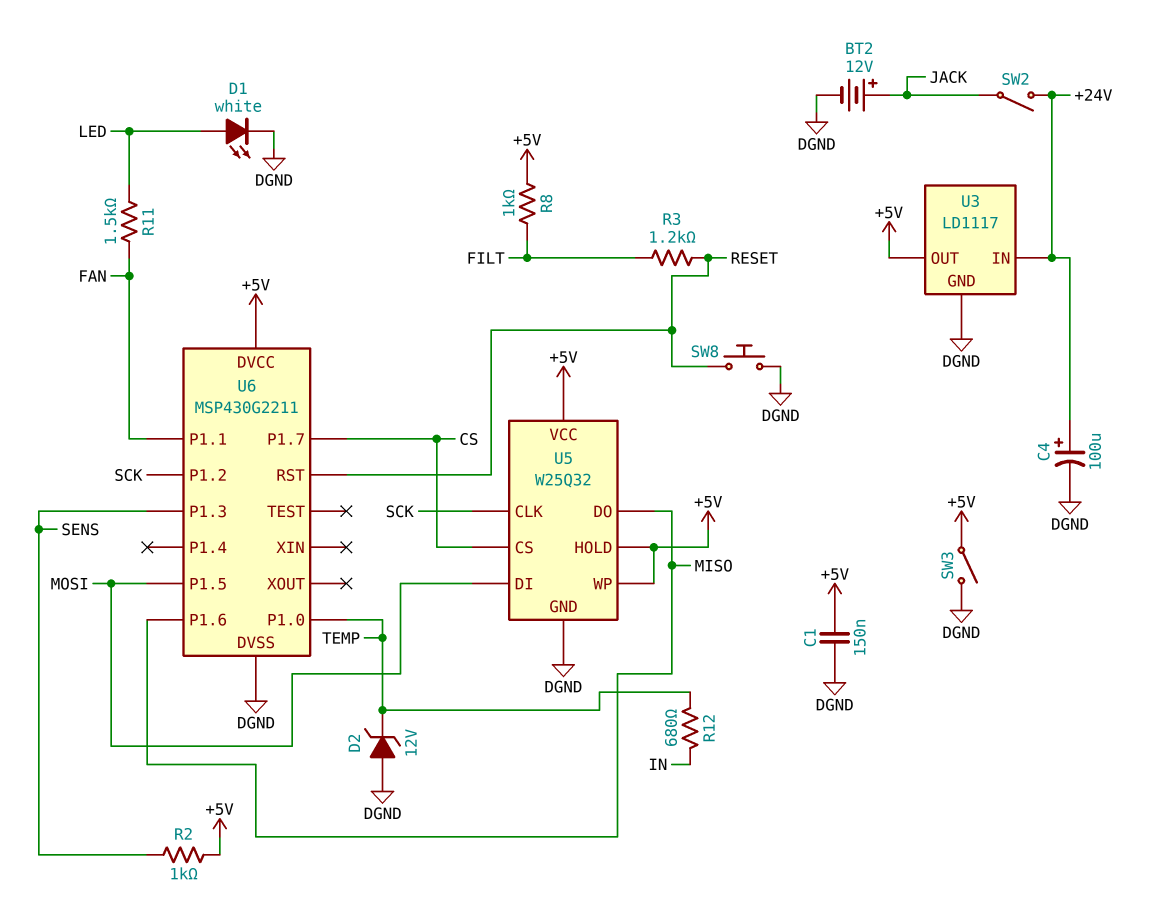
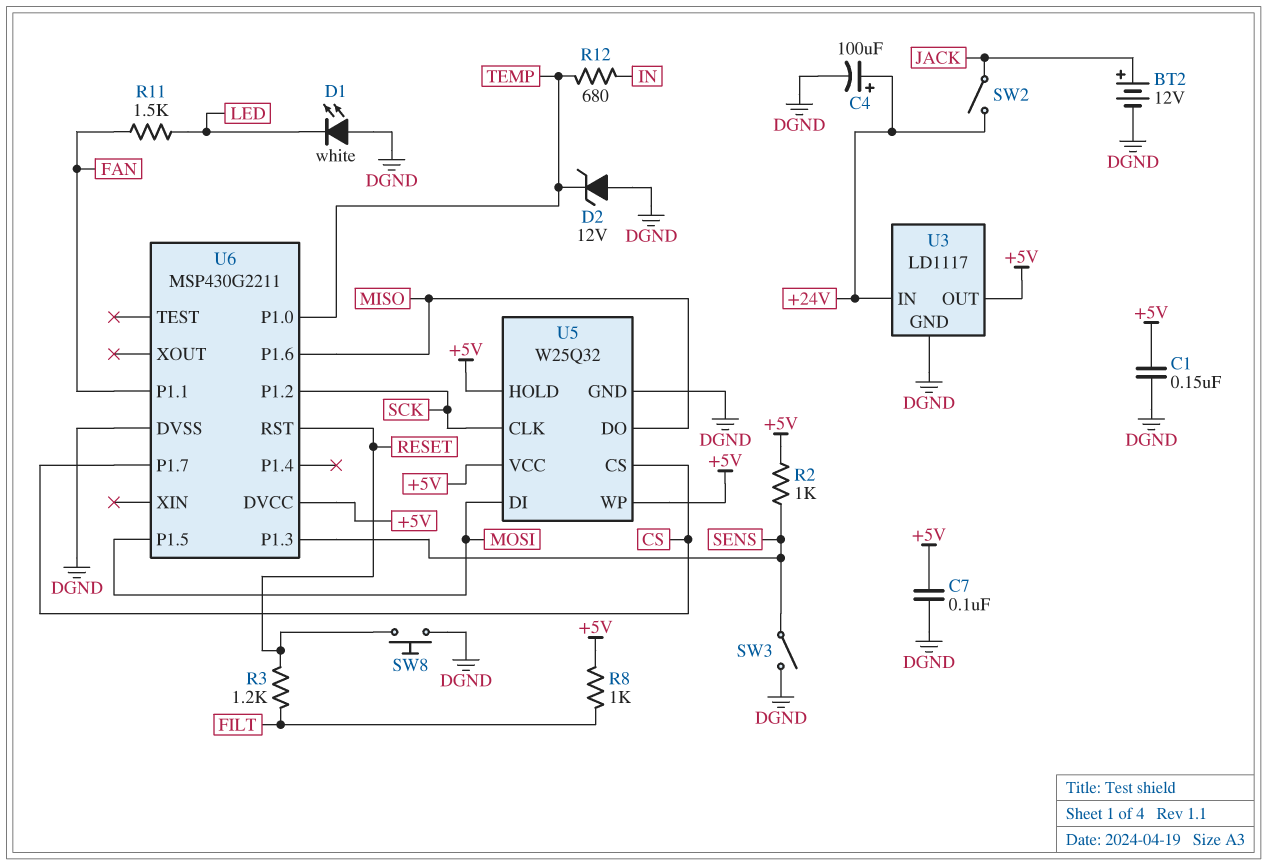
C7: none -> 100nF (+5V, DGND)
D1: LED white (A LED, K DGND) -> LED white (A DGND, K LED)
SW3: switch (+5V, DGND) -> switch (DGND, SENS)

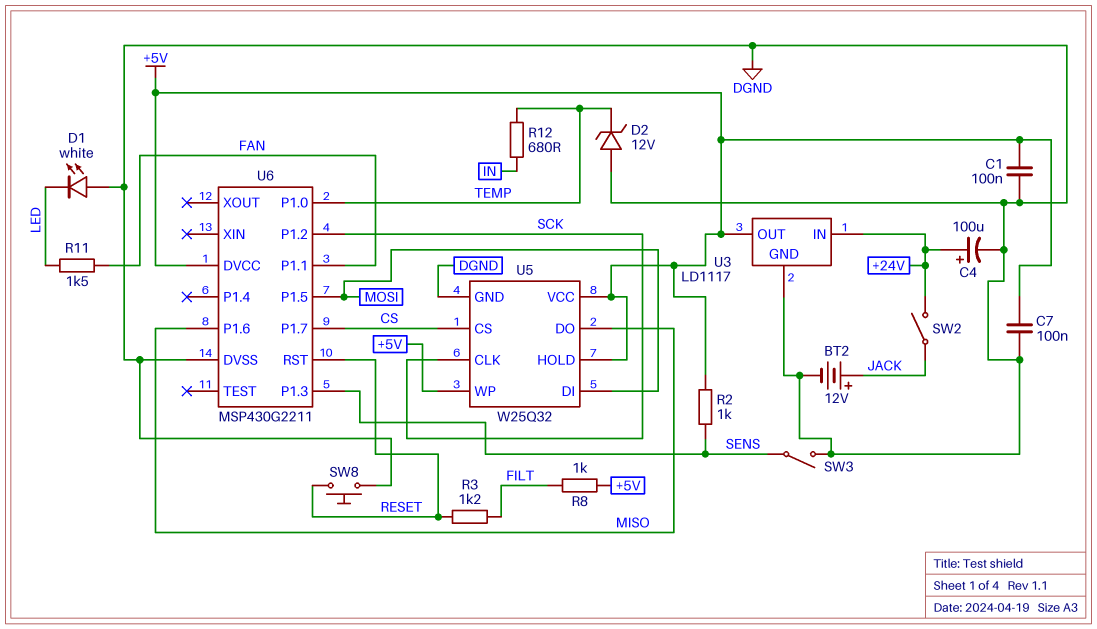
C1: 150nF (+5V, DGND) -> 100nF (+5V, DGND)

